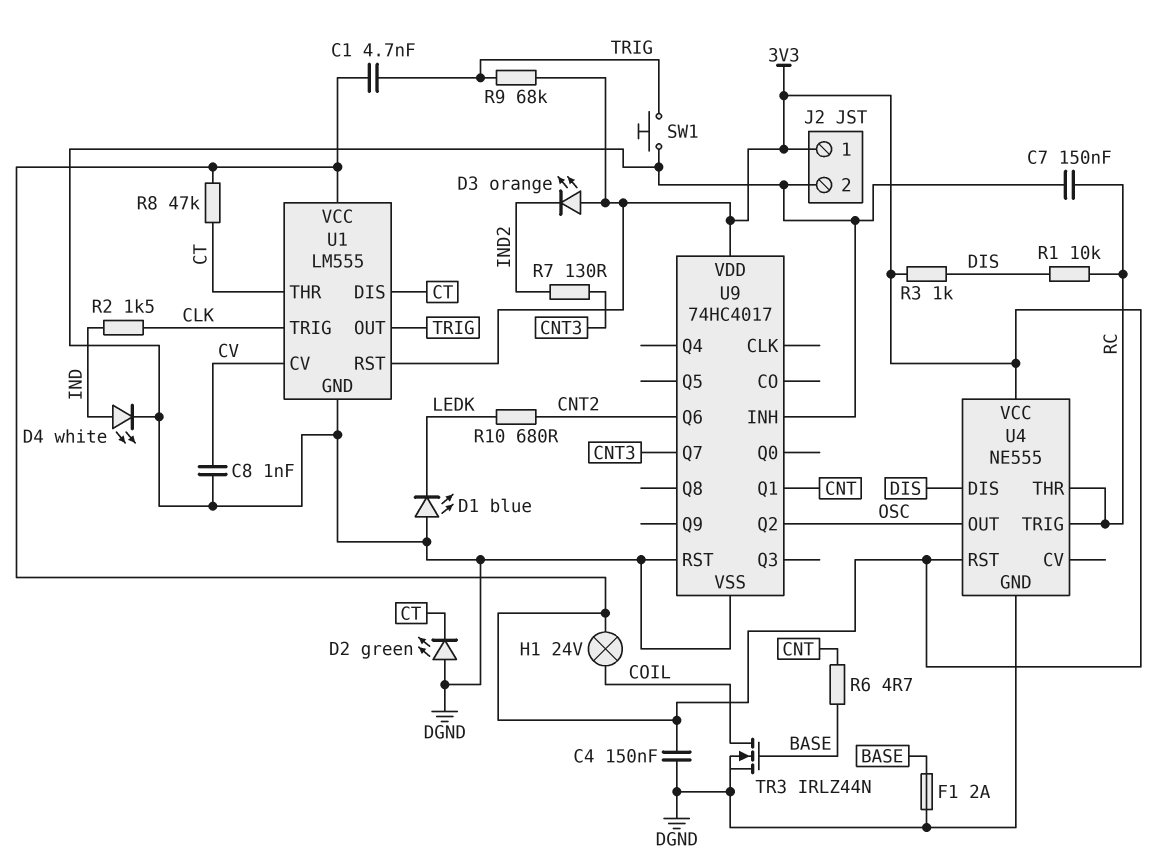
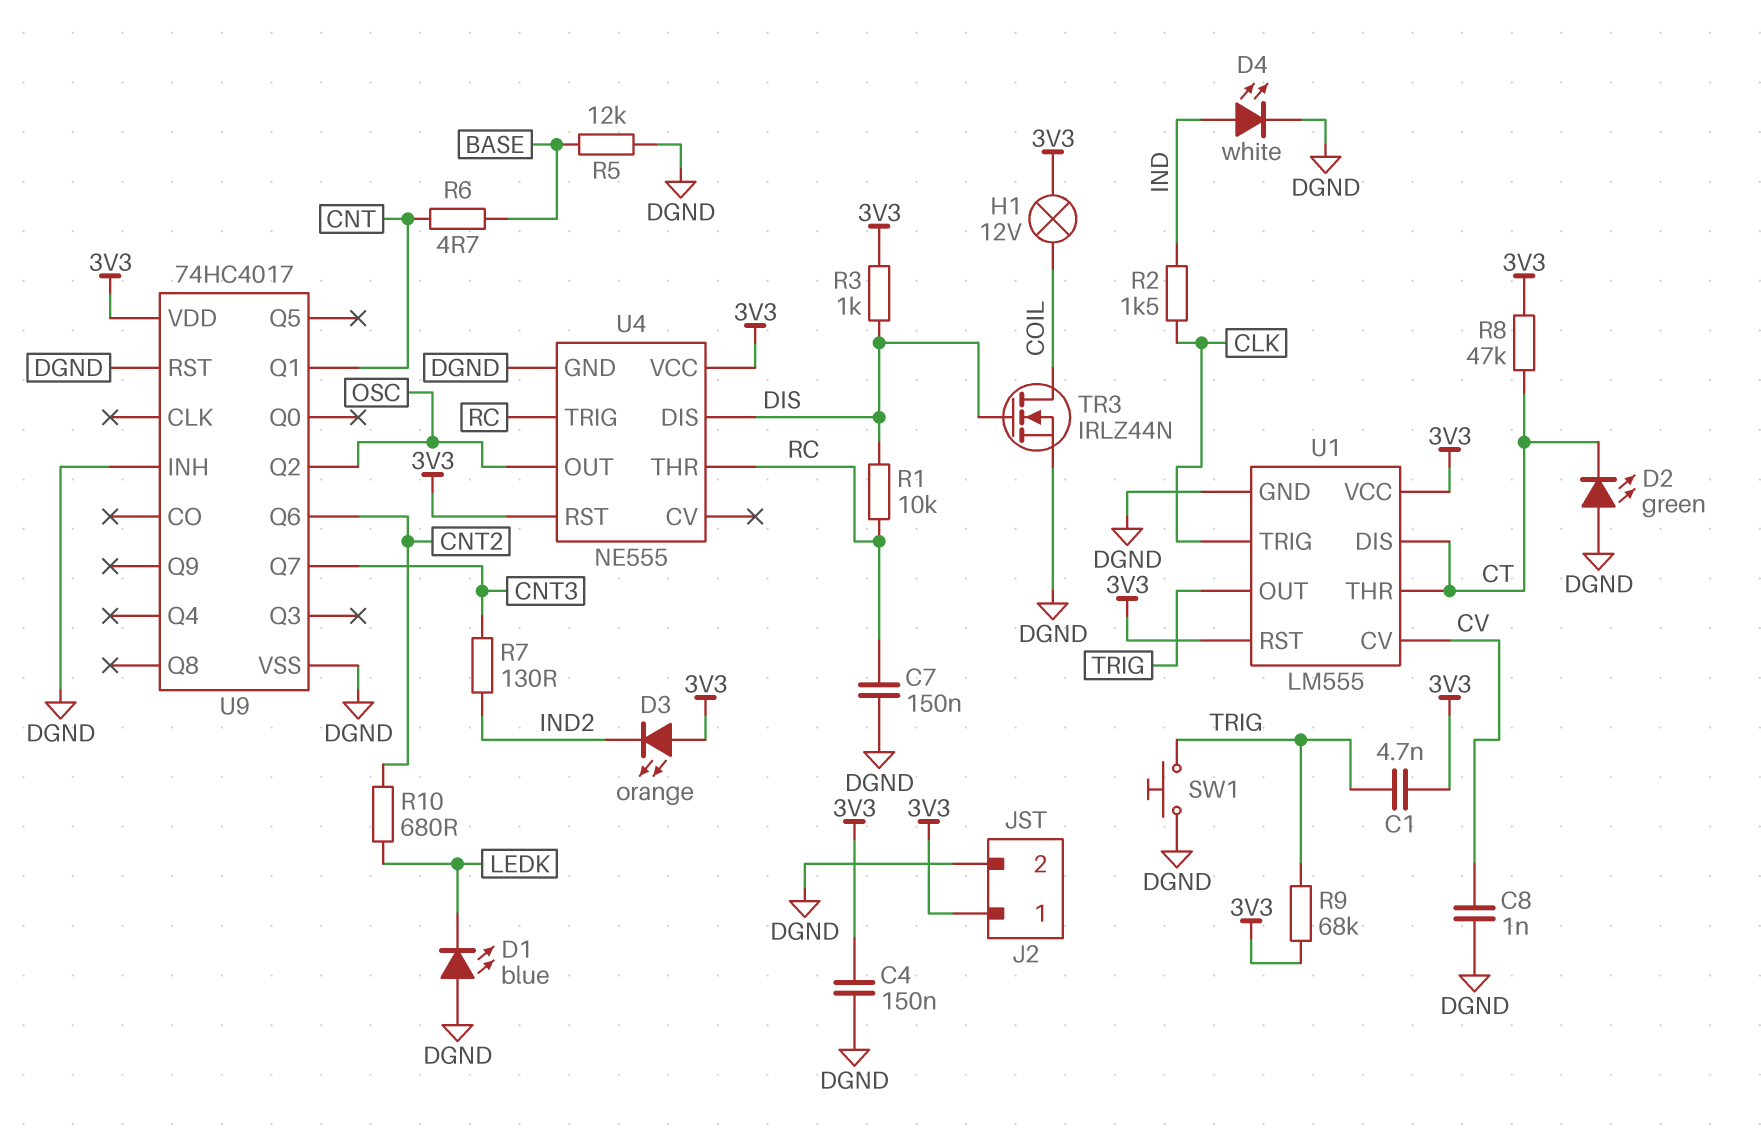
F1: 2A (BASE, DGND) -> none
H1: lamp 24V (3V3, COIL) -> lamp 12V (3V3, COIL)
R5: none -> 12k (BASE, DGND)
TR3: NMOS IRLZ44N (G BASE, D COIL, S DGND) -> NMOS IRLZ44N (G DIS, D COIL, S DGND)

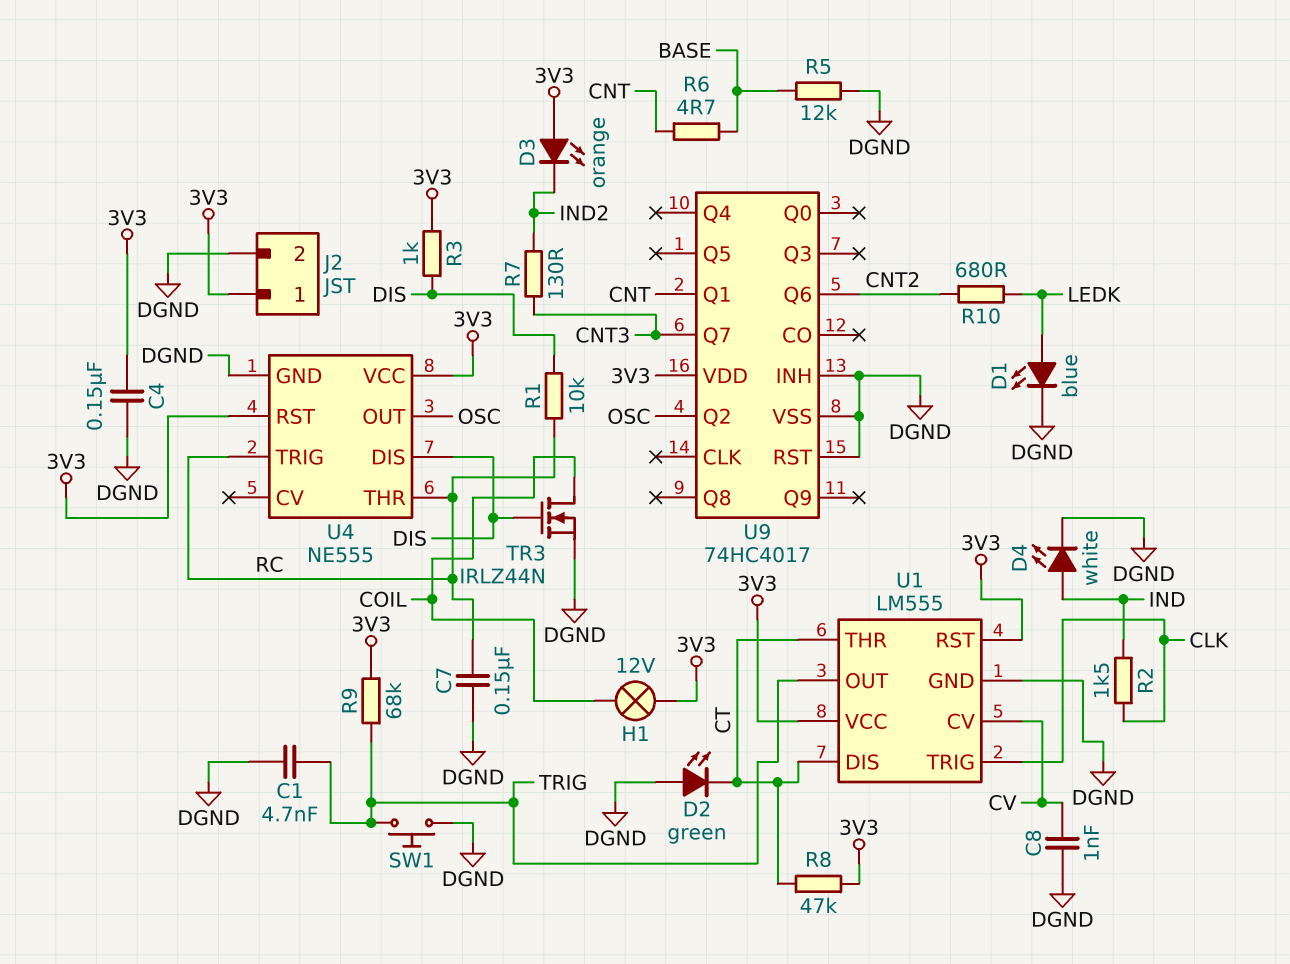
C1: 4.7nF (3V3, TRIG) -> 4.7nF (DGND, TRIG)
D1: LED blue (A DGND, K LEDK) -> LED blue (A LEDK, K DGND)

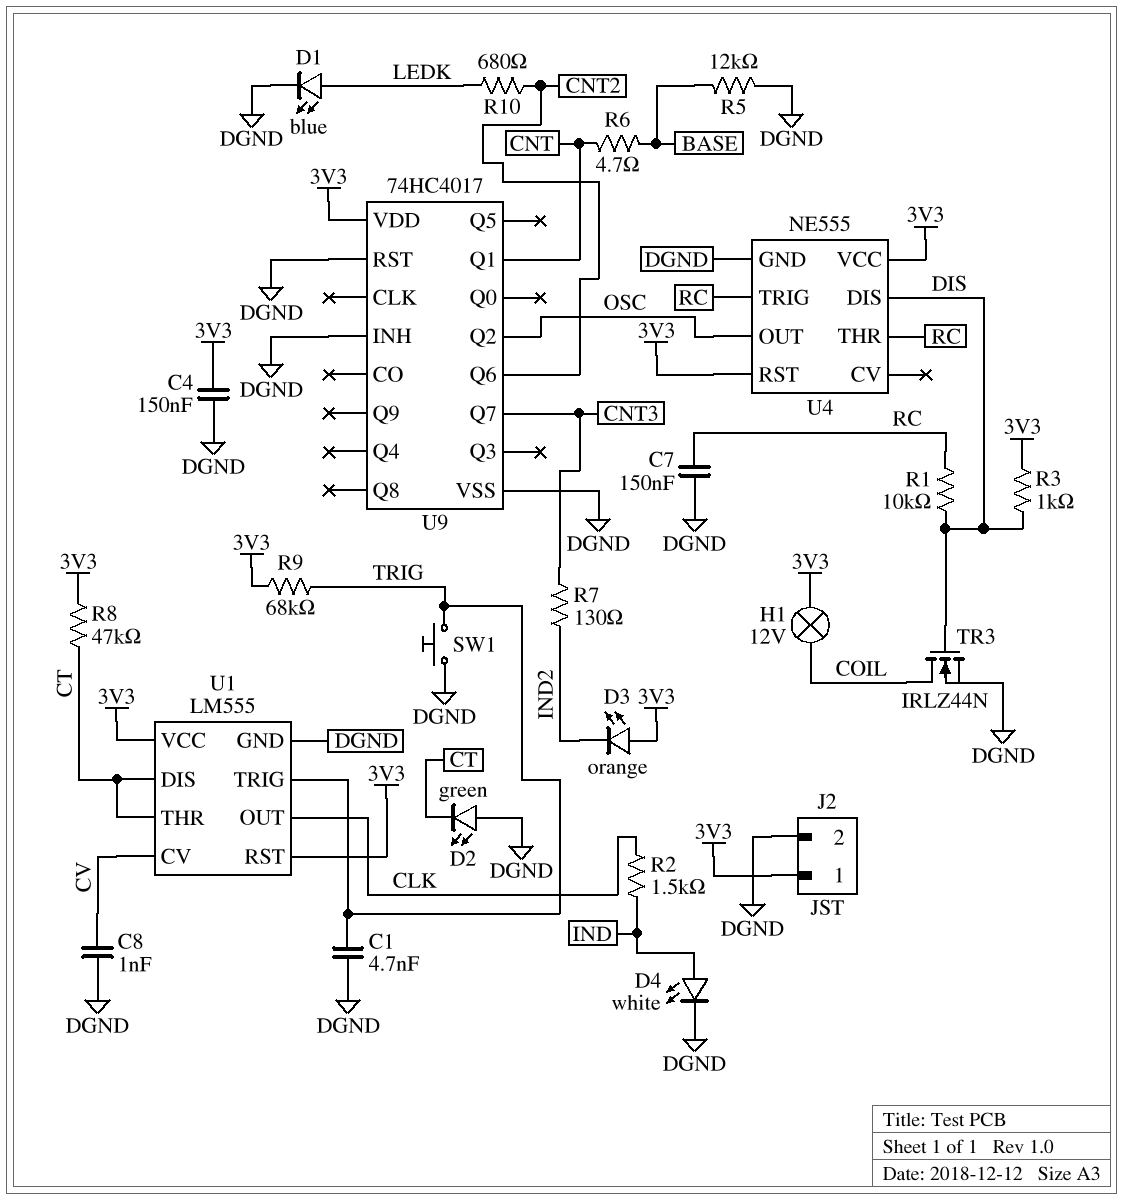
U1 pin OUT: TRIG -> CLK
U1 pin TRIG: CLK -> TRIG

